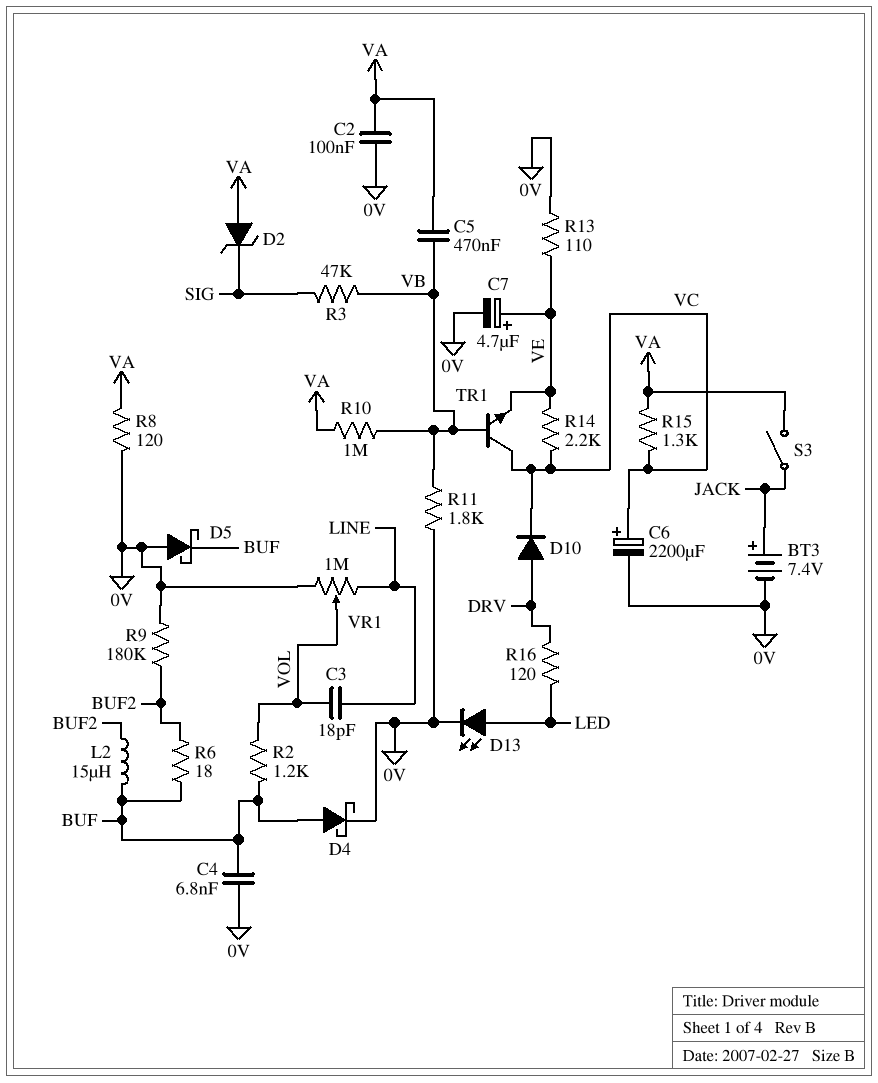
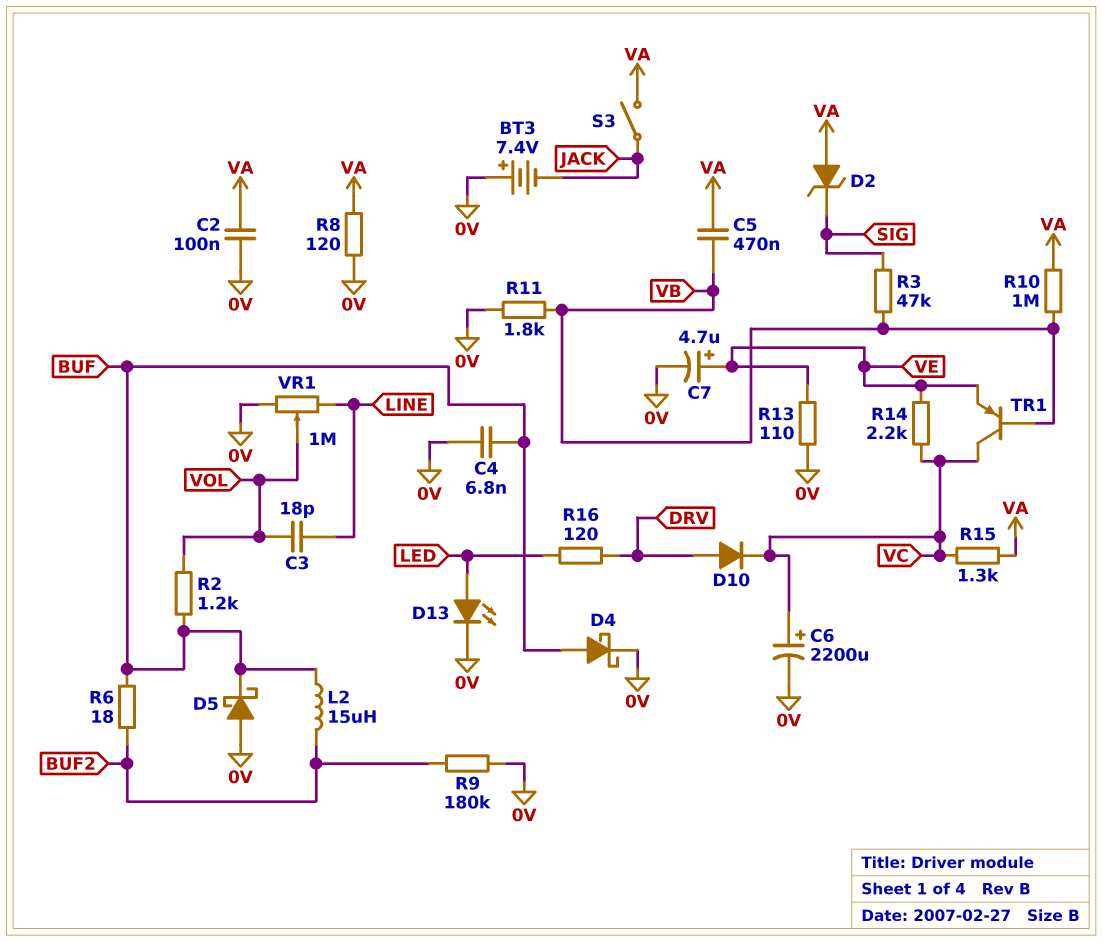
BT3: 7.4V (plus JACK, minus 0V) -> 7.4V (plus 0V, minus JACK)
TR1: NPN (B VB, C VC, E VE) -> PNP (B VB, C VC, E VE)

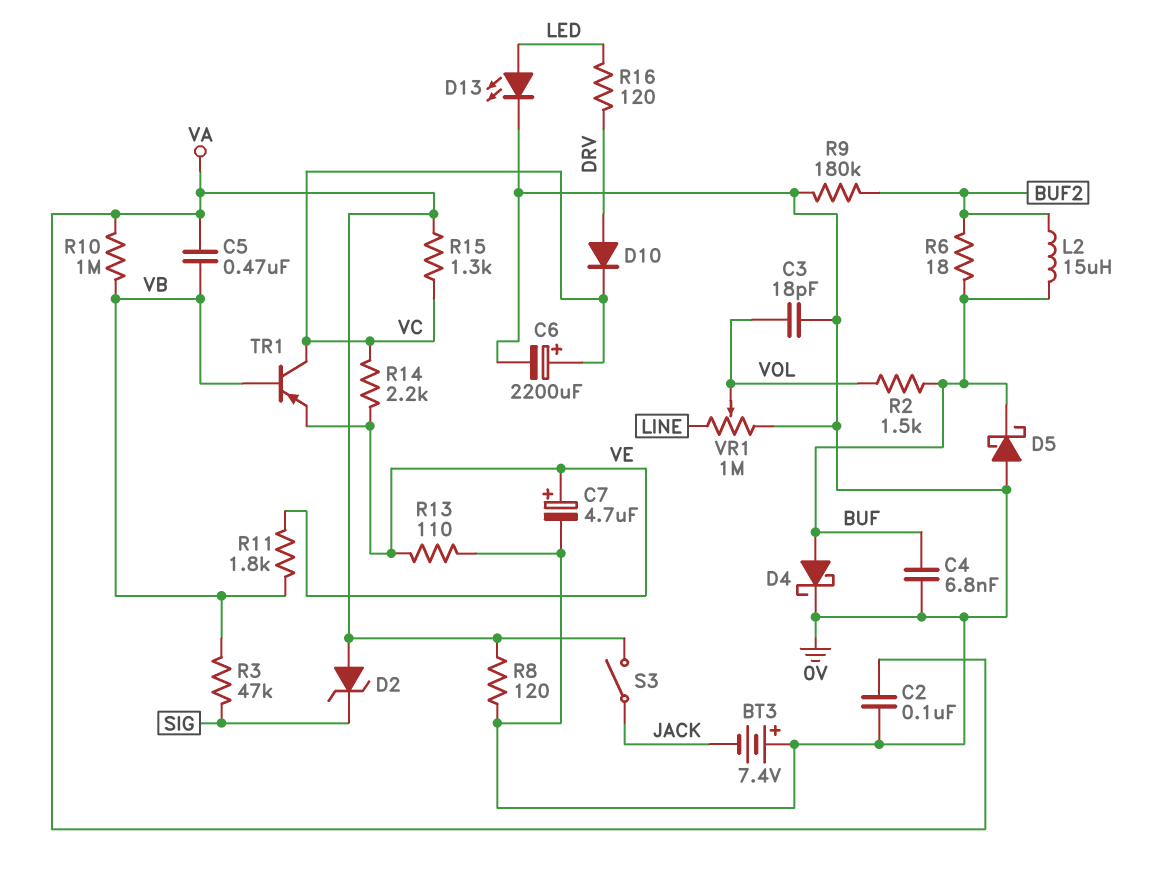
C3: 18pF (LINE, VOL) -> 18pF (0V, VOL)
R2: 1.2k (BUF, VOL) -> 1.5k (BUF, VOL)
R11: 1.8k (0V, VB) -> 1.8k (VB, VE)

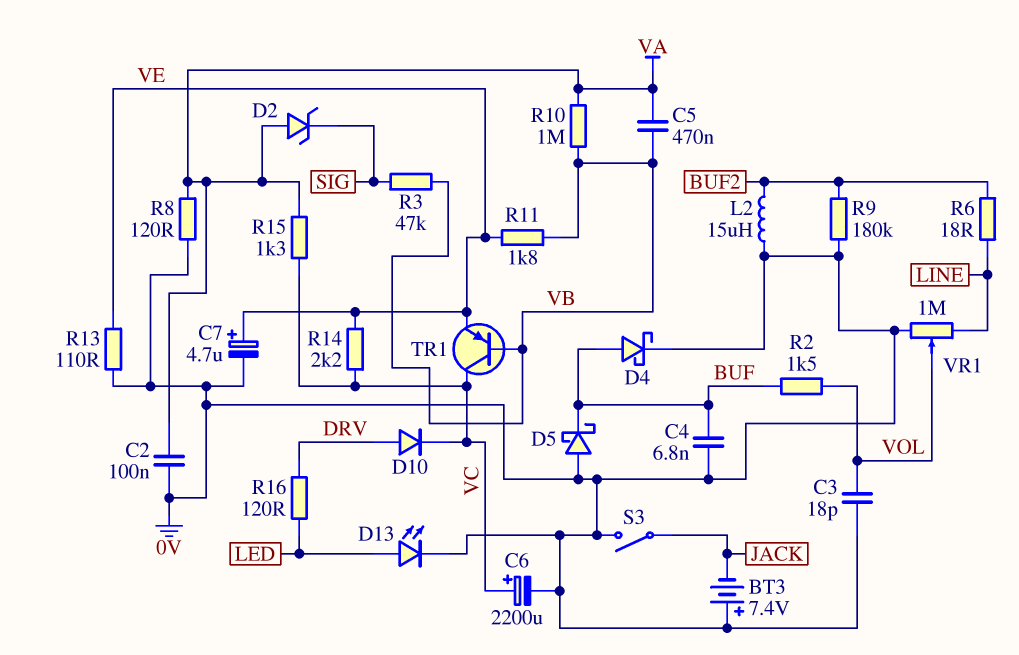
L2: 15uH (BUF, BUF2) -> 15uH (0V, BUF2)
R6: 18 (BUF, BUF2) -> 18 (BUF2, LINE)
S3: switch (JACK, VA) -> switch (0V, JACK)

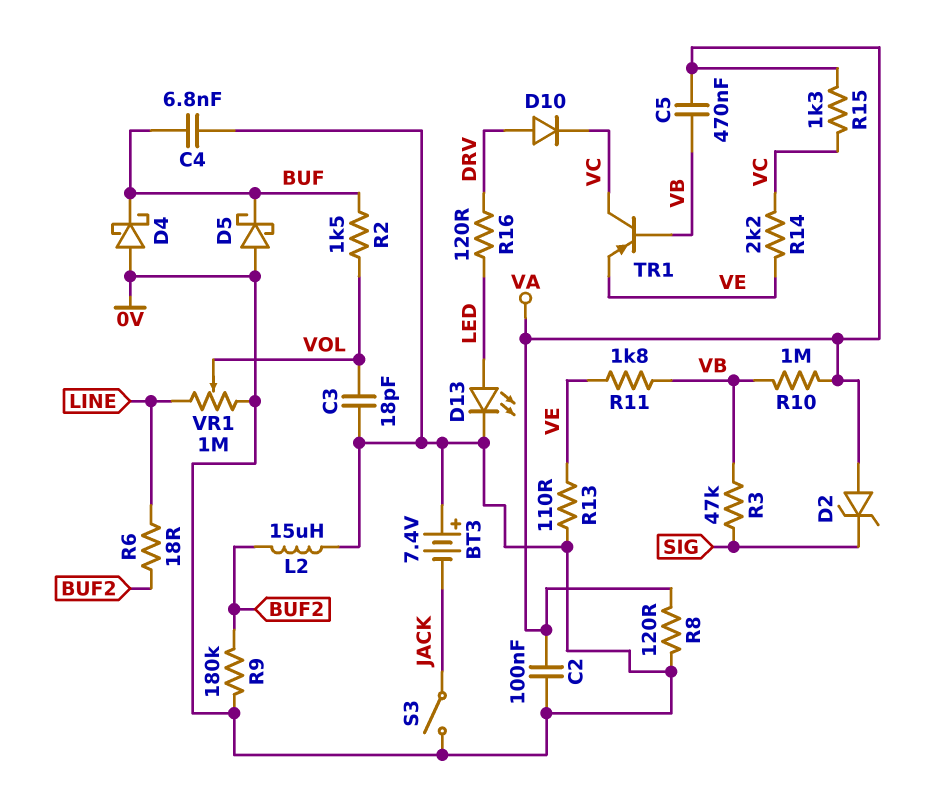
C6: 2200uF (plus VC, minus 0V) -> none
C7: 4.7uF (plus VE, minus 0V) -> none
D4: schottky (A BUF, K 0V) -> schottky (A 0V, K BUF)

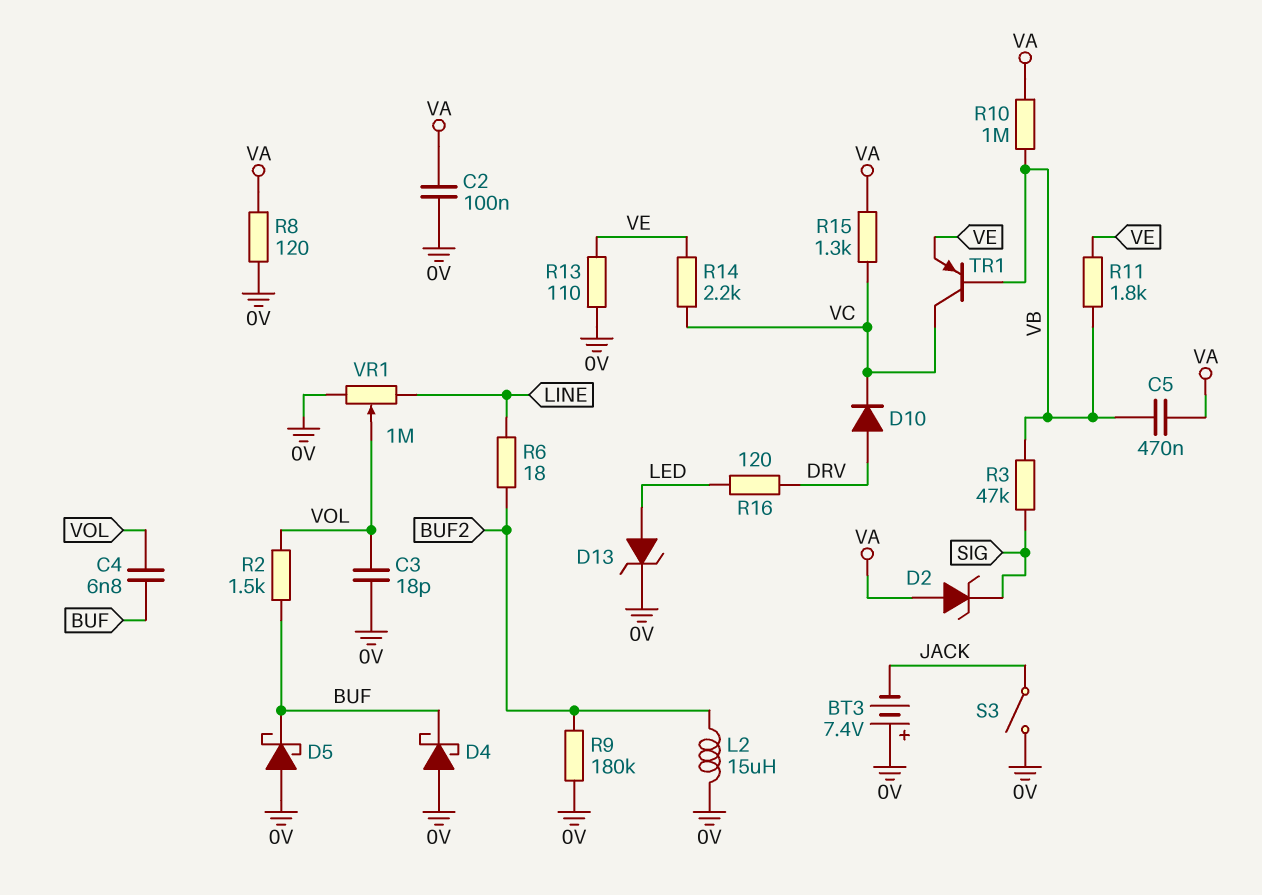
C4: 6.8nF (0V, BUF) -> 6.8nF (BUF, VOL)
D13: LED (A LED, K 0V) -> zener (A LED, K 0V)

